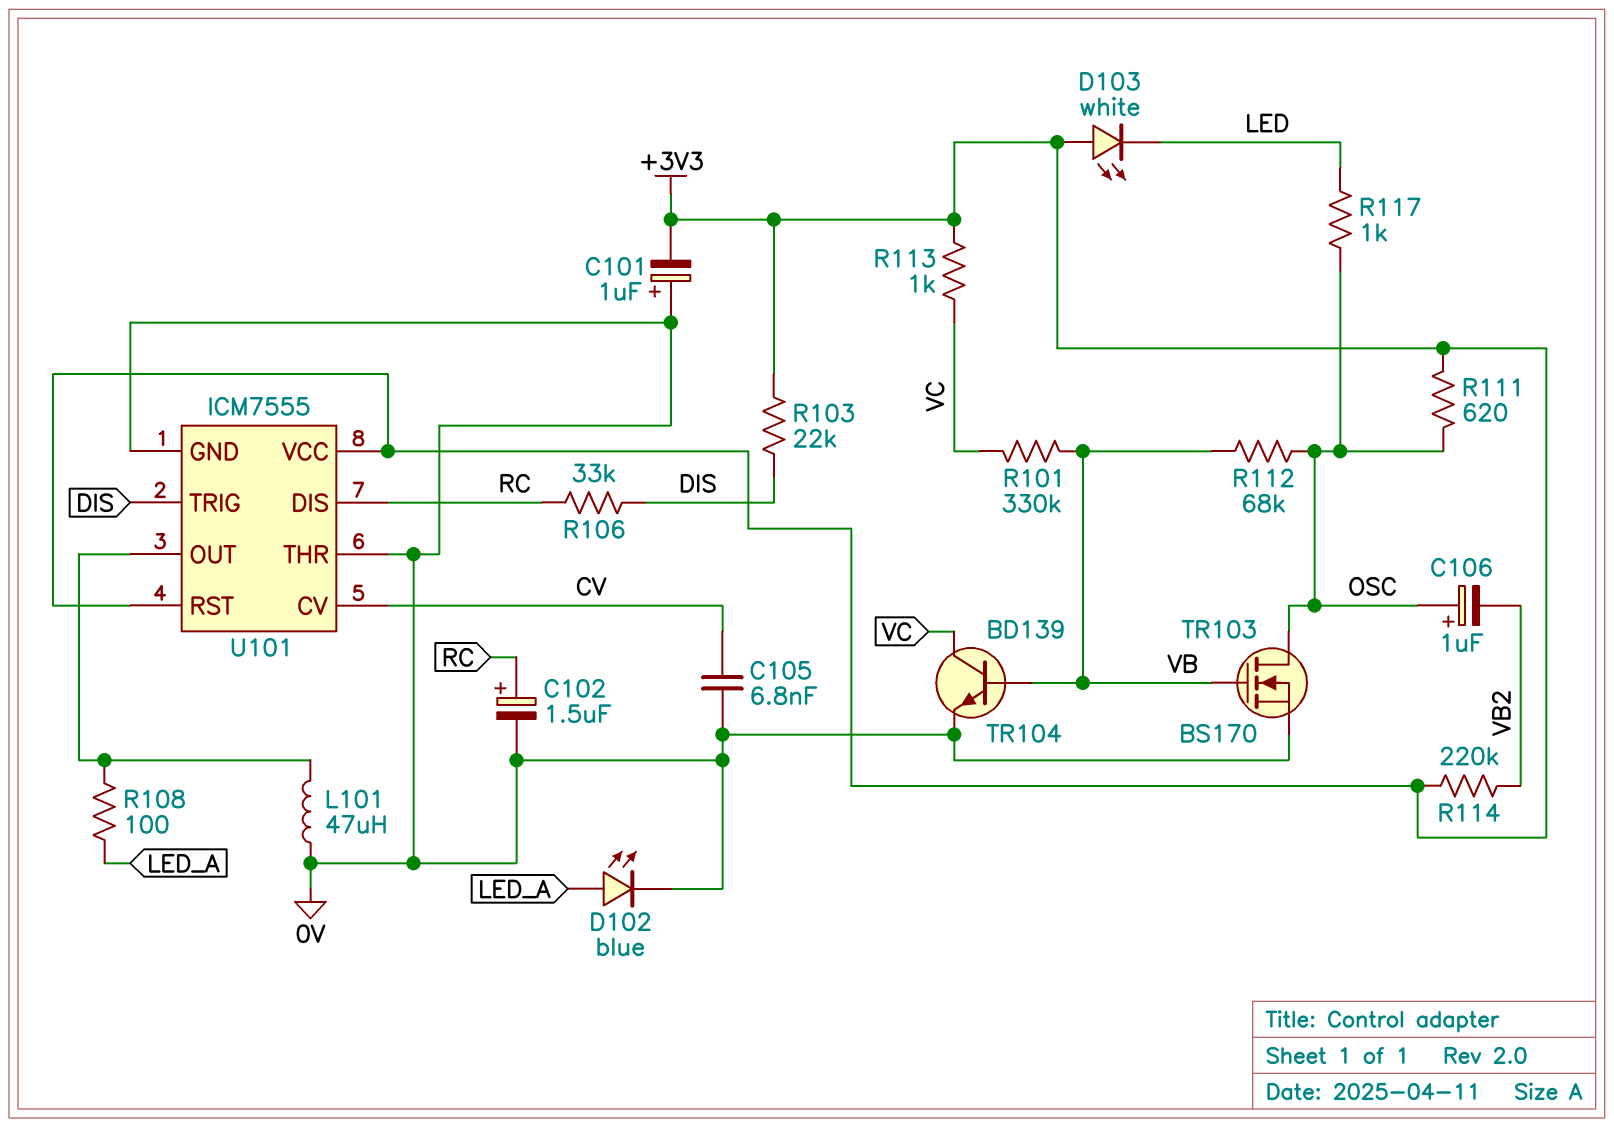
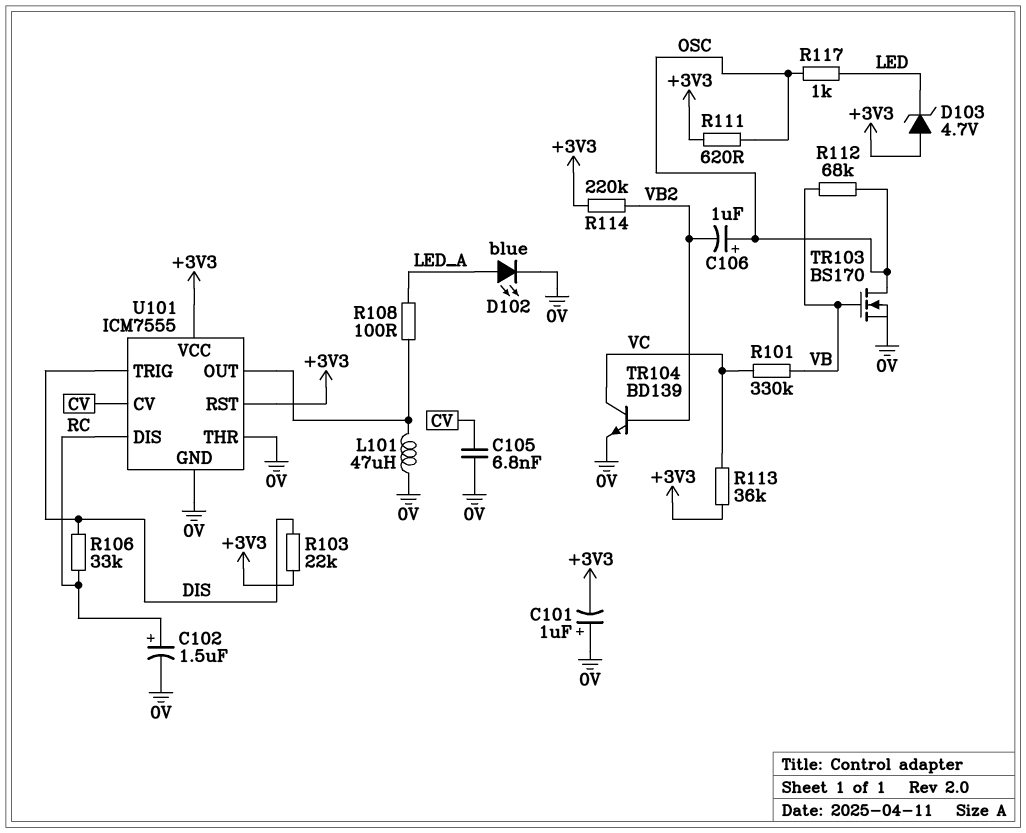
D103: LED white (A +3V3, K LED) -> zener 4.7V (A +3V3, K LED)
R113: 1k (+3V3, VC) -> 36k (+3V3, VC)
TR104: NPN BD139 (B VB, C VC, E 0V) -> NPN BD139 (B VB2, C VC, E 0V)

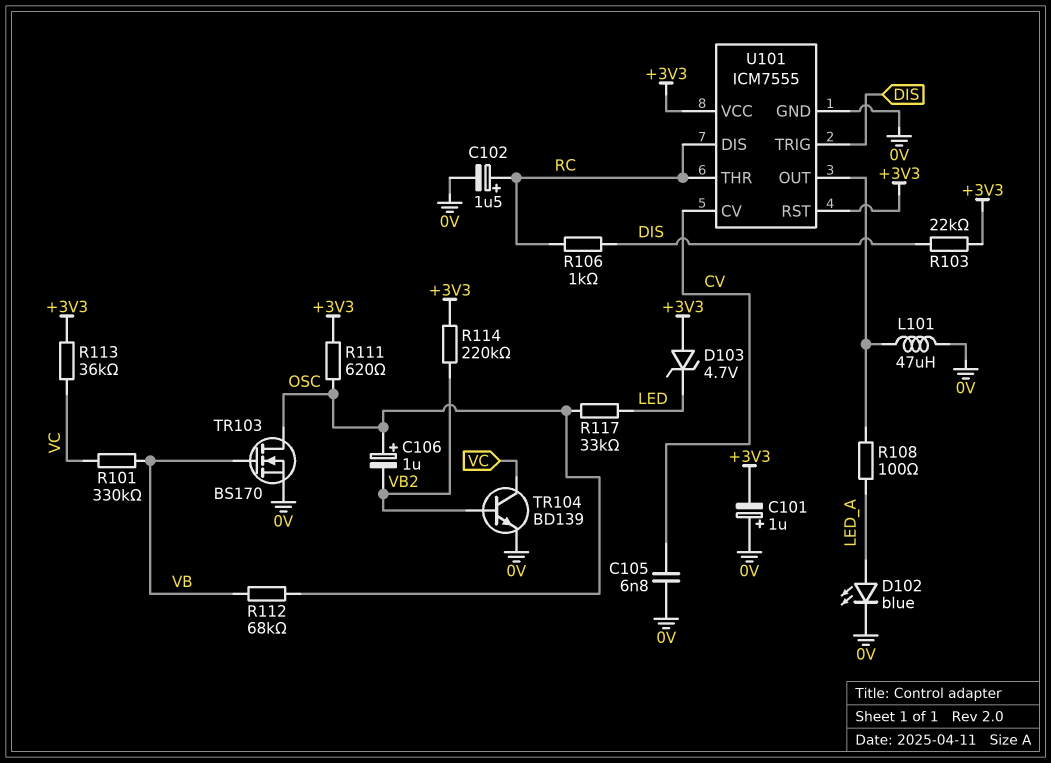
R106: 33k (DIS, RC) -> 1k (DIS, RC)
R117: 1k (LED, OSC) -> 33k (LED, OSC)
U101 pin THR: 0V -> RC

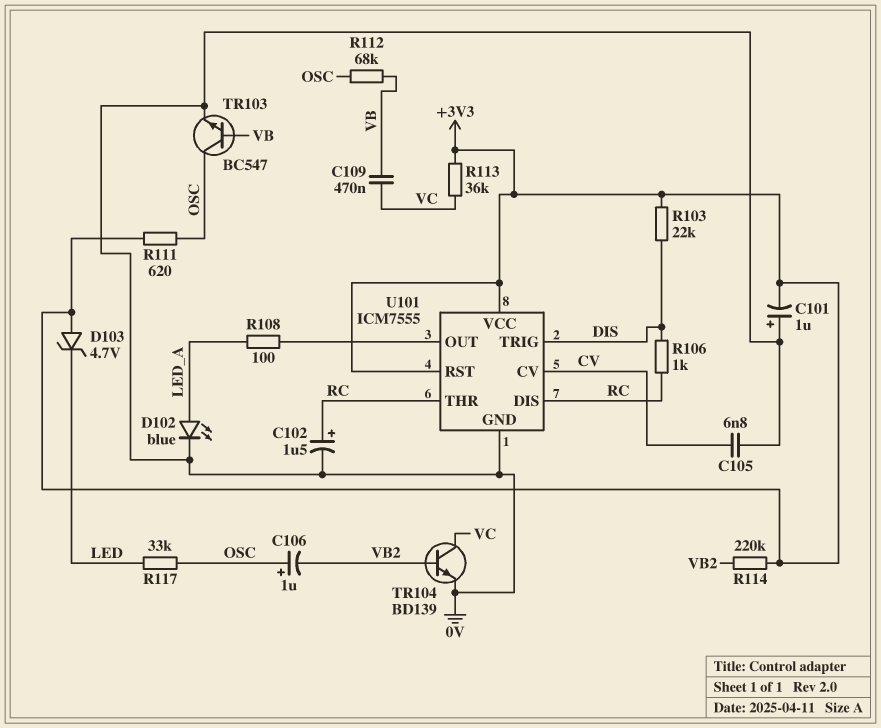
C109: none -> 470nF (VB, VC)
L101: 47uH (0V, U101/OUT) -> none
R101: 330k (VB, VC) -> none
TR103: NMOS BS170 (G VB, D OSC, S 0V) -> NPN BC547 (B VB, C OSC, E 0V)

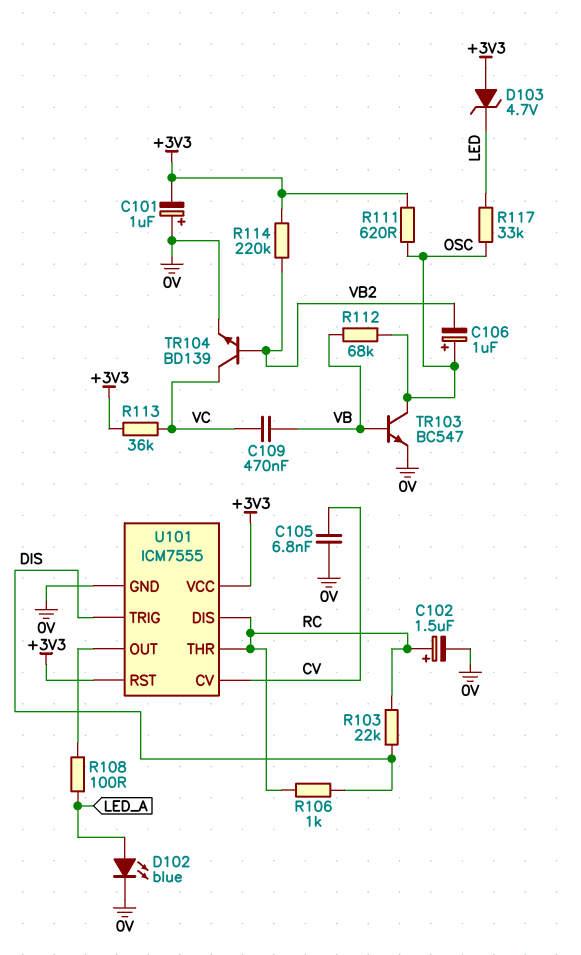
R103: 22k (+3V3, DIS) -> 22k (DIS, RC)

